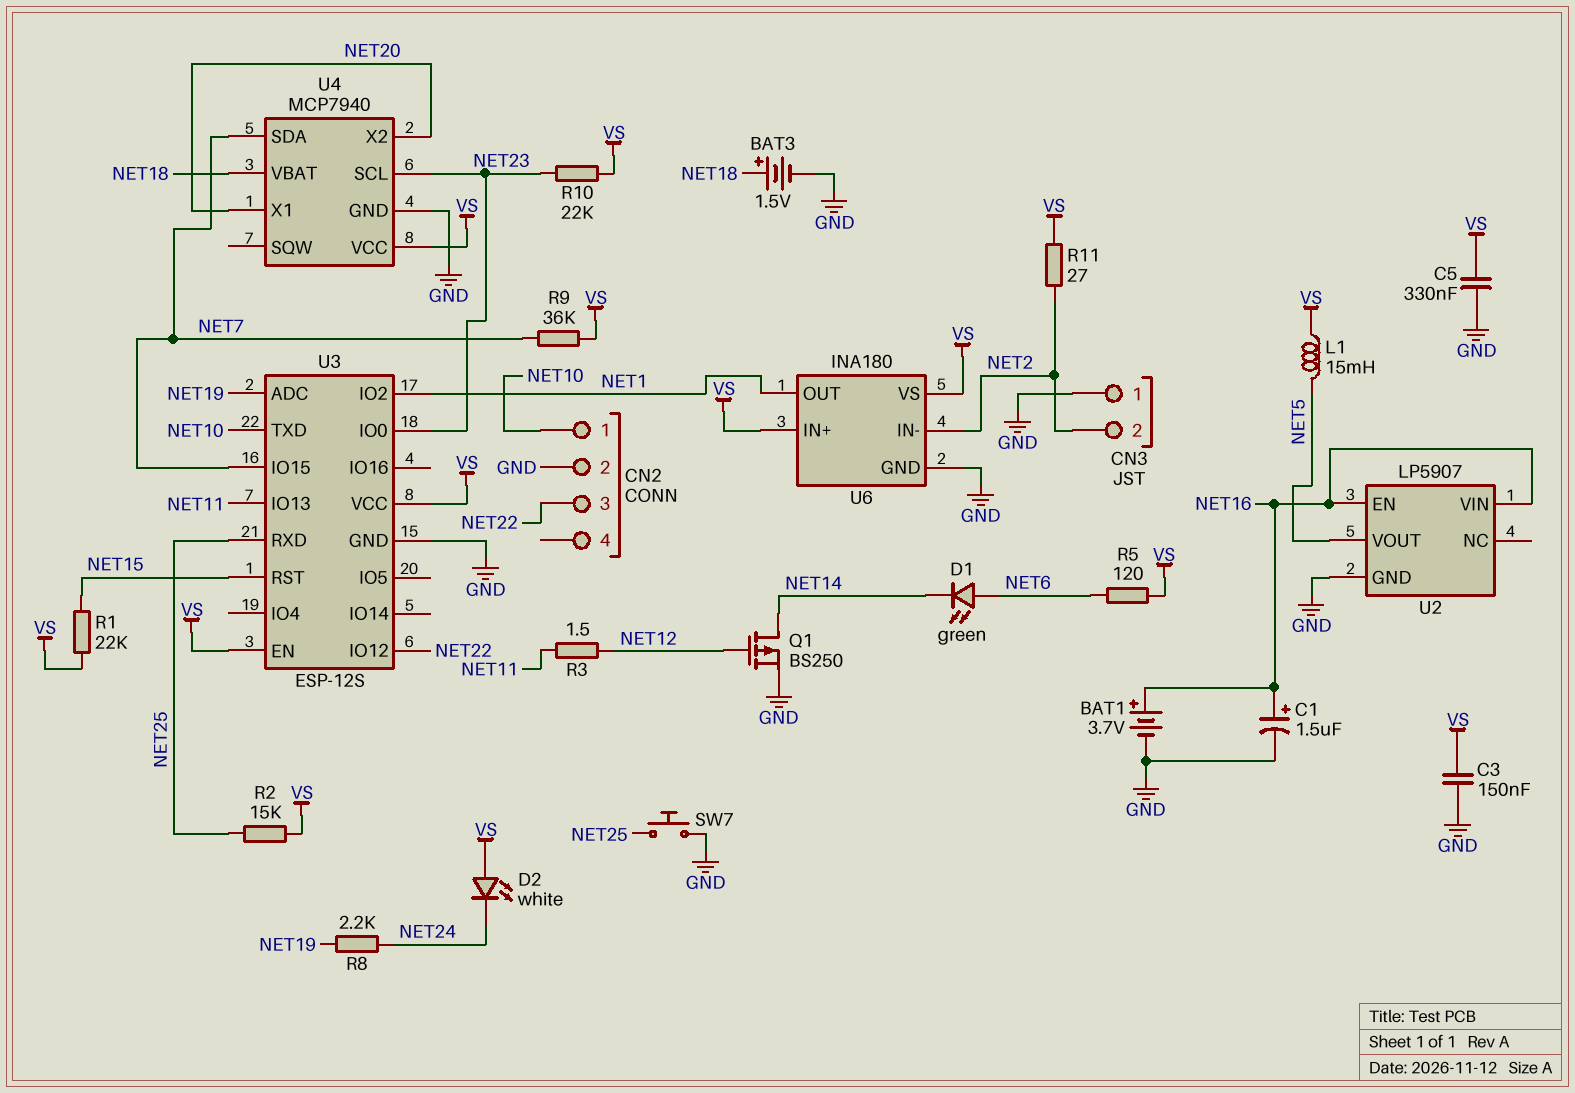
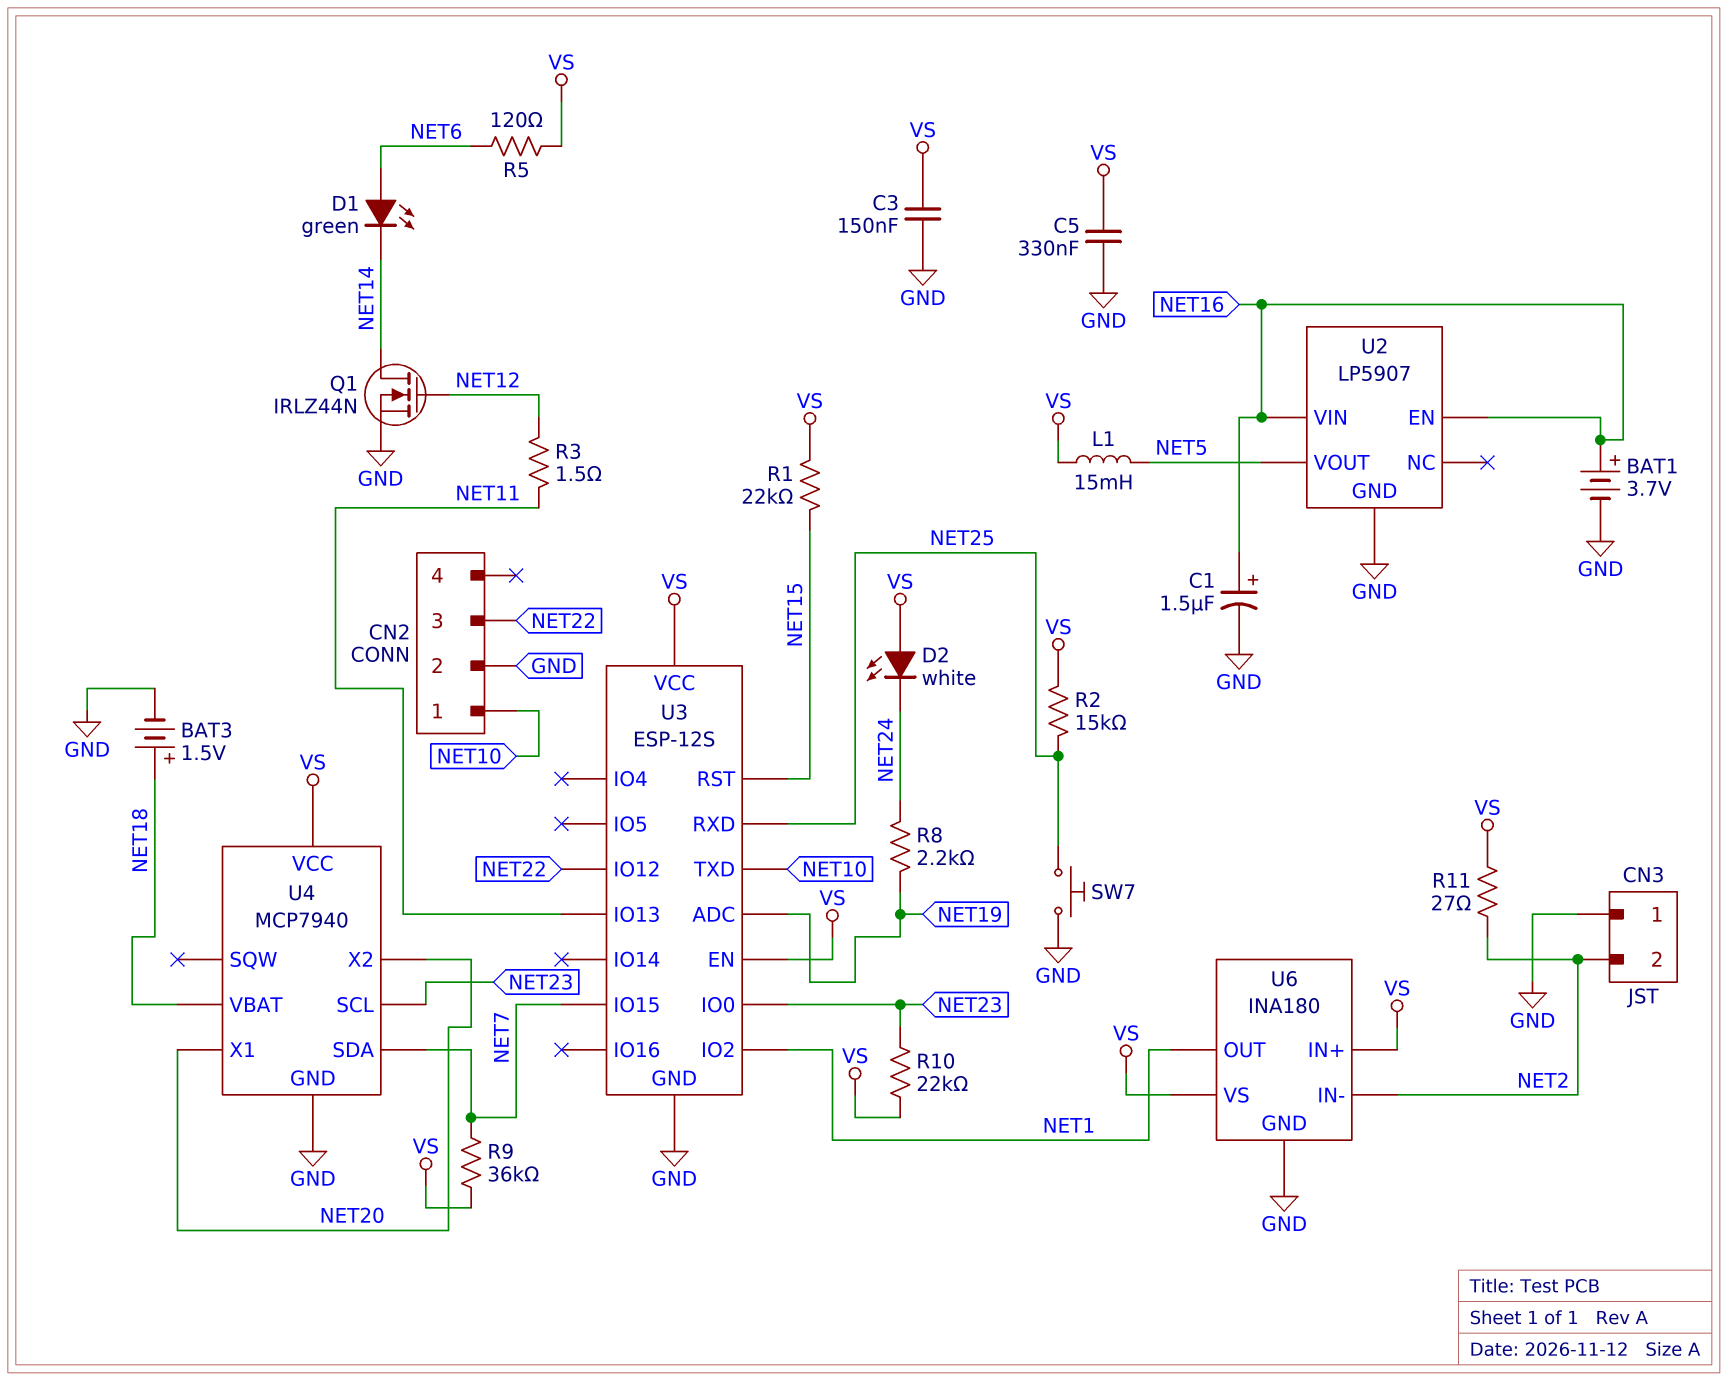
Q1: PMOS BS250 (G NET12, D NET14, S GND) -> NMOS IRLZ44N (G NET12, D NET14, S GND)

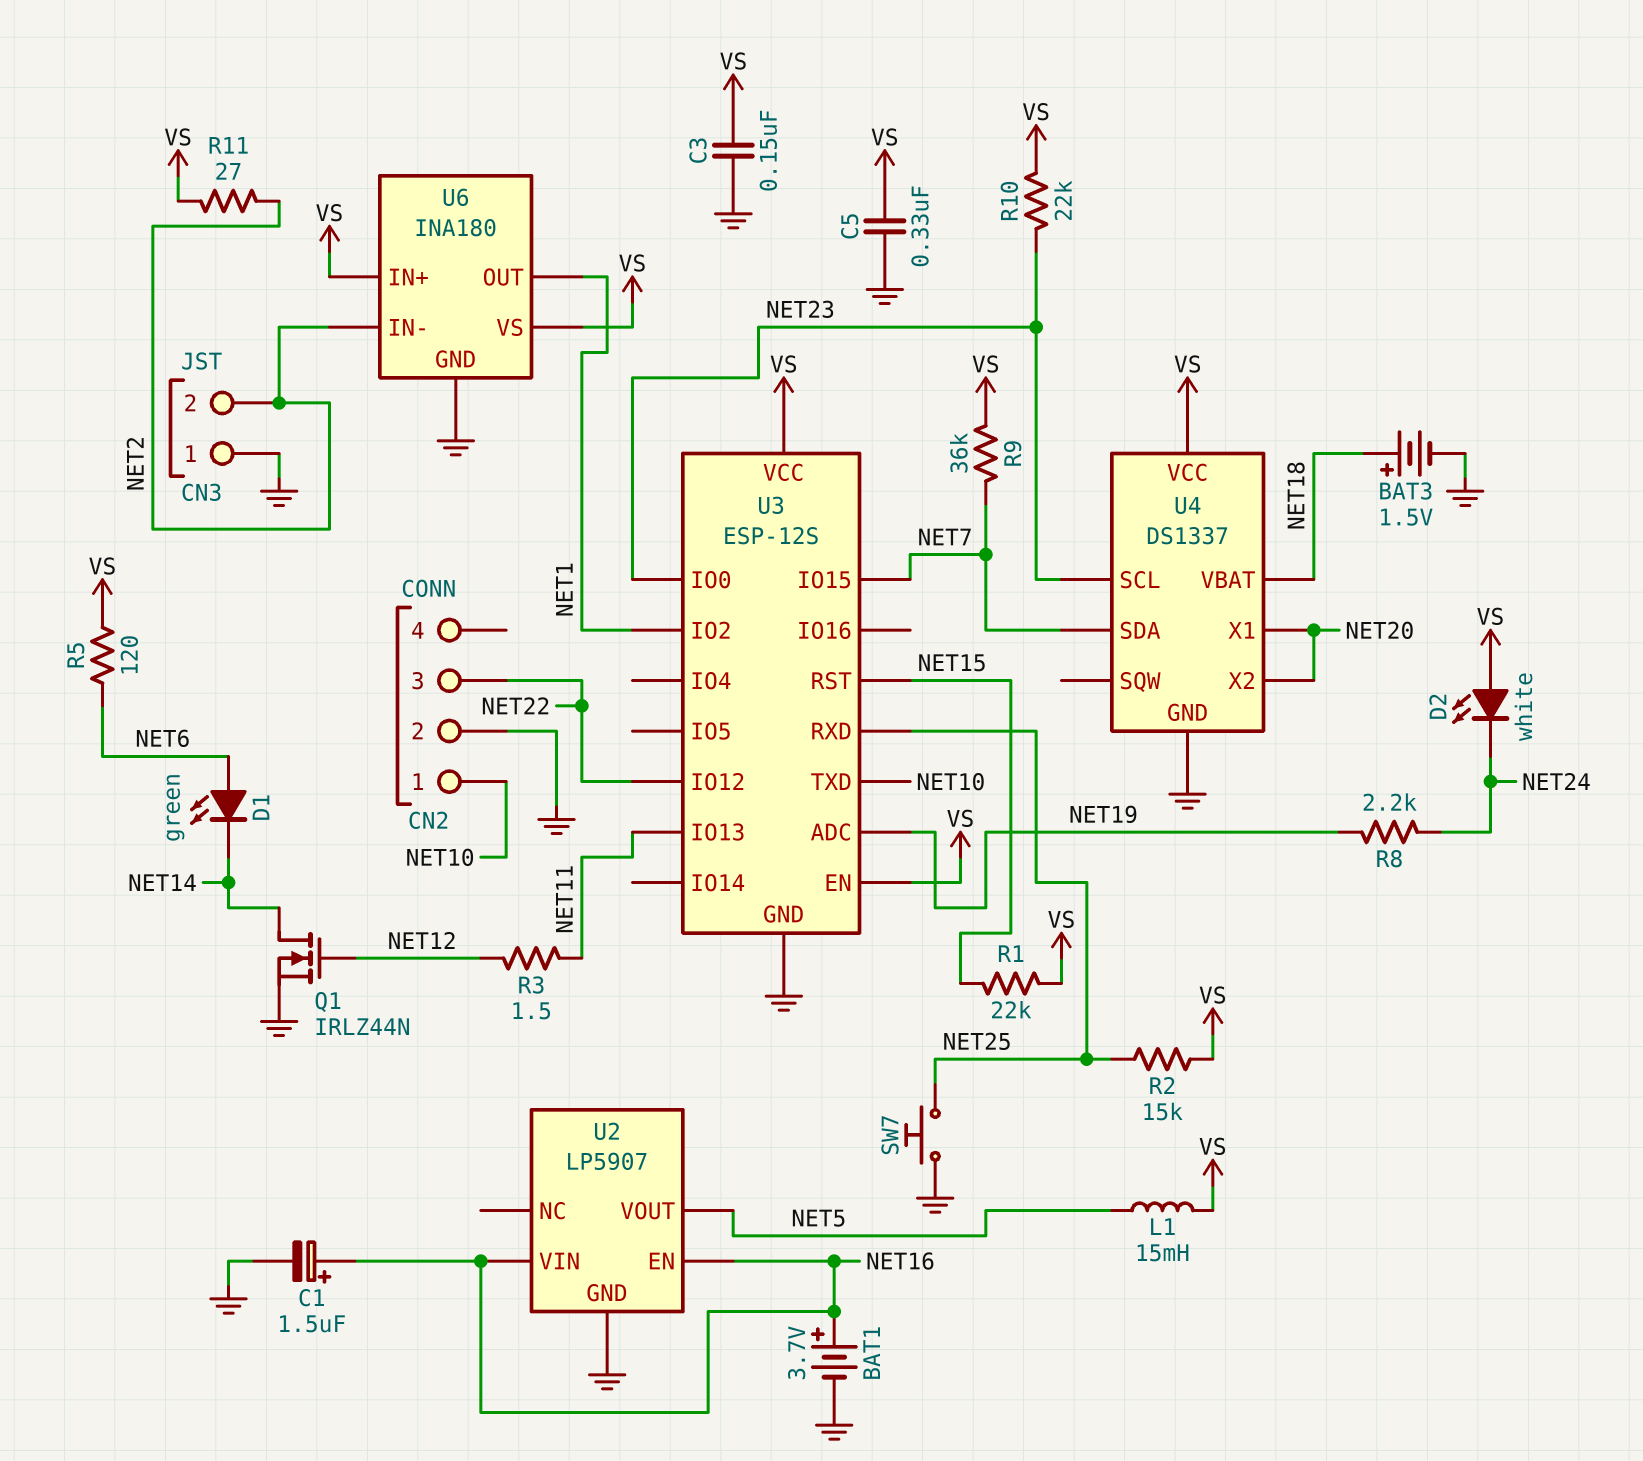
U4: MCP7940 -> DS1337

